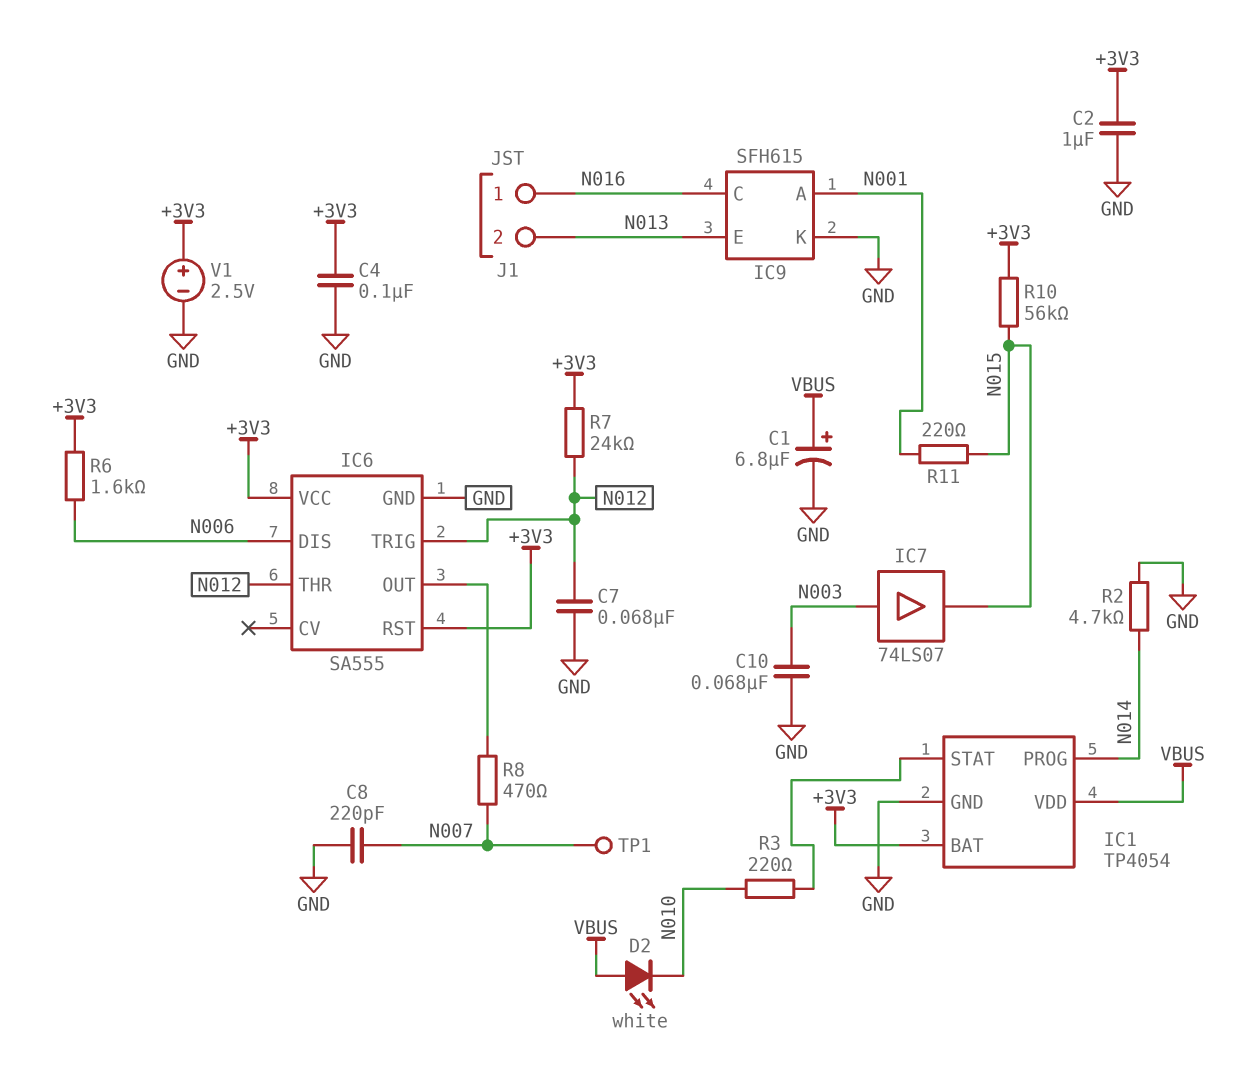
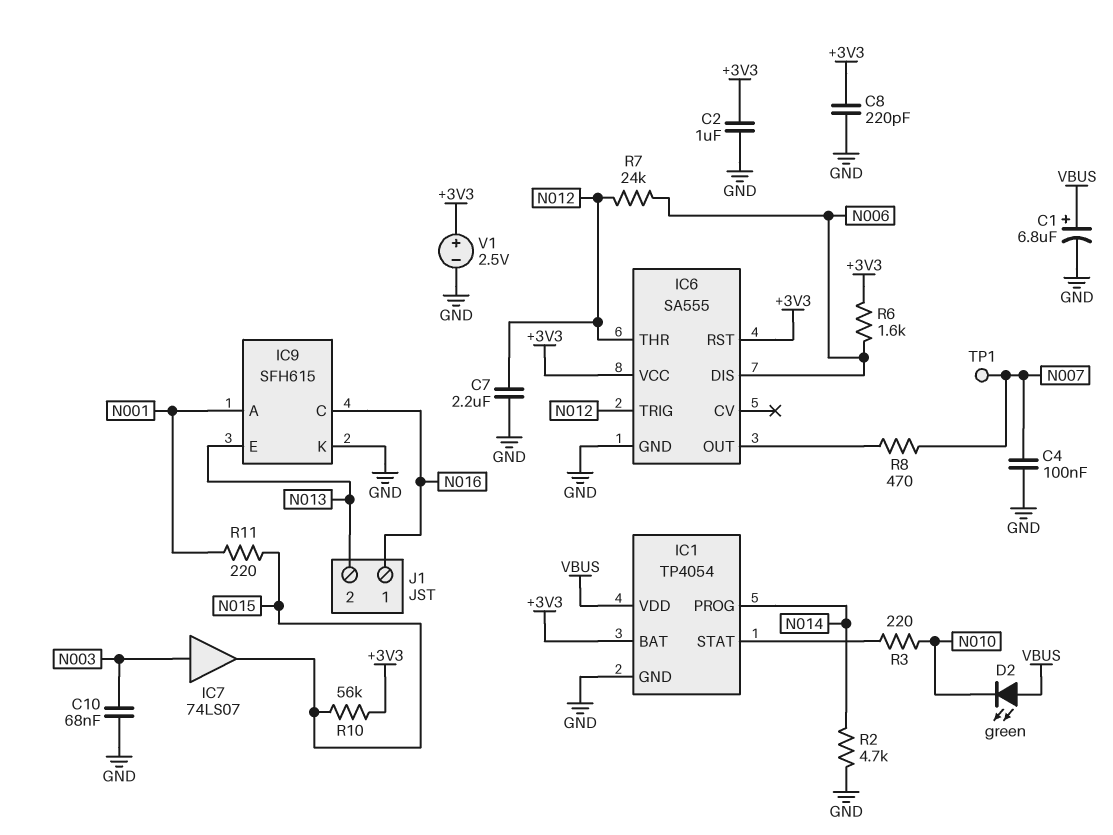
C4: 100nF (+3V3, GND) -> 100nF (GND, N007)
C7: 68nF (GND, N012) -> 2.2uF (GND, N012)
C8: 220pF (GND, N007) -> 220pF (+3V3, GND)
D2: LED white (A VBUS, K N010) -> LED green (A VBUS, K N010)
R7: 24k (+3V3, N012) -> 24k (N006, N012)

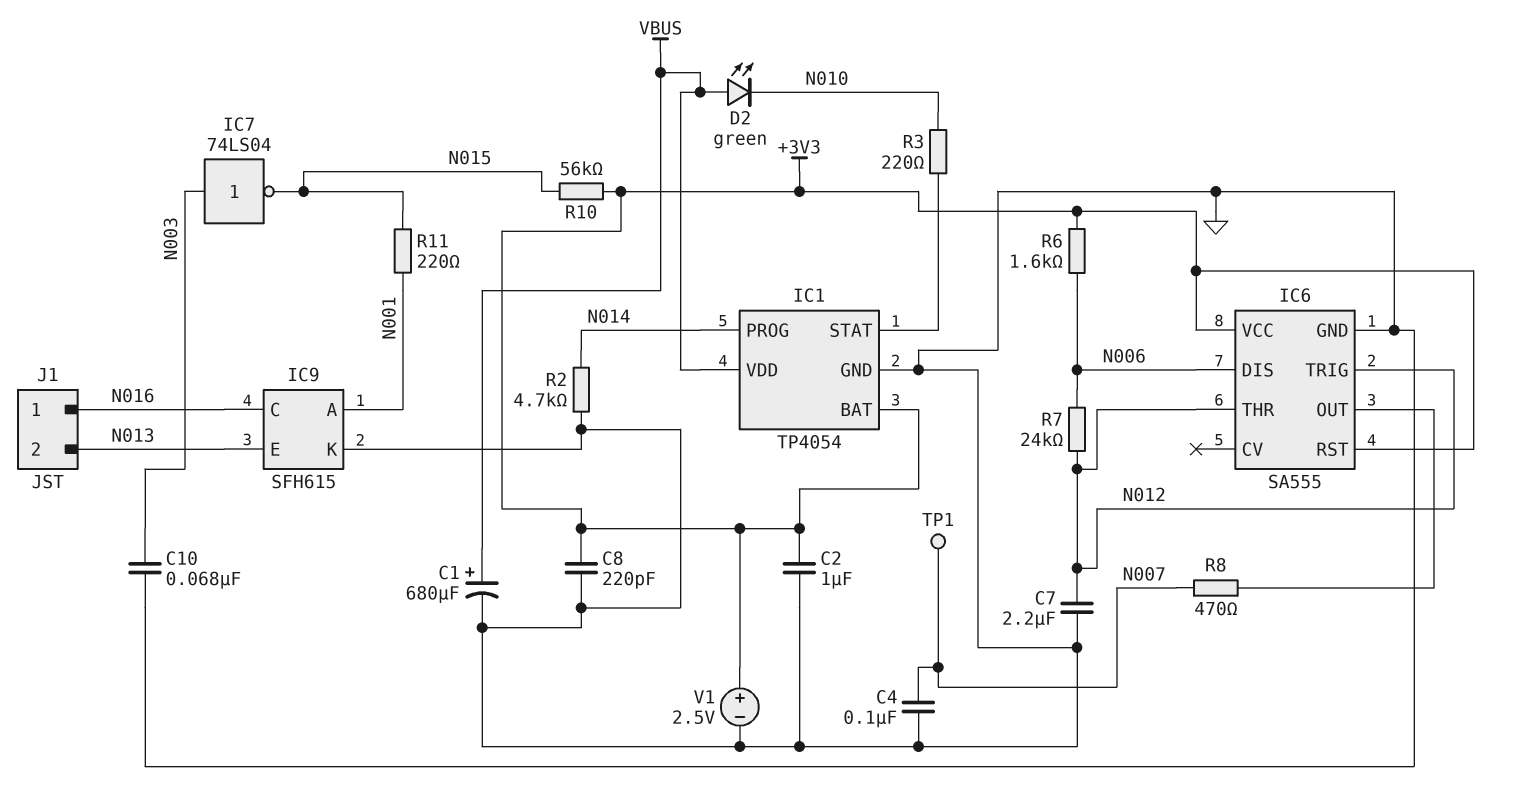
C1: 6.8uF (plus VBUS, minus GND) -> 680uF (plus VBUS, minus GND)
IC7: buffer 74LS07 (in N003, out N015) -> NOT 74LS04 (in N003, out N015)

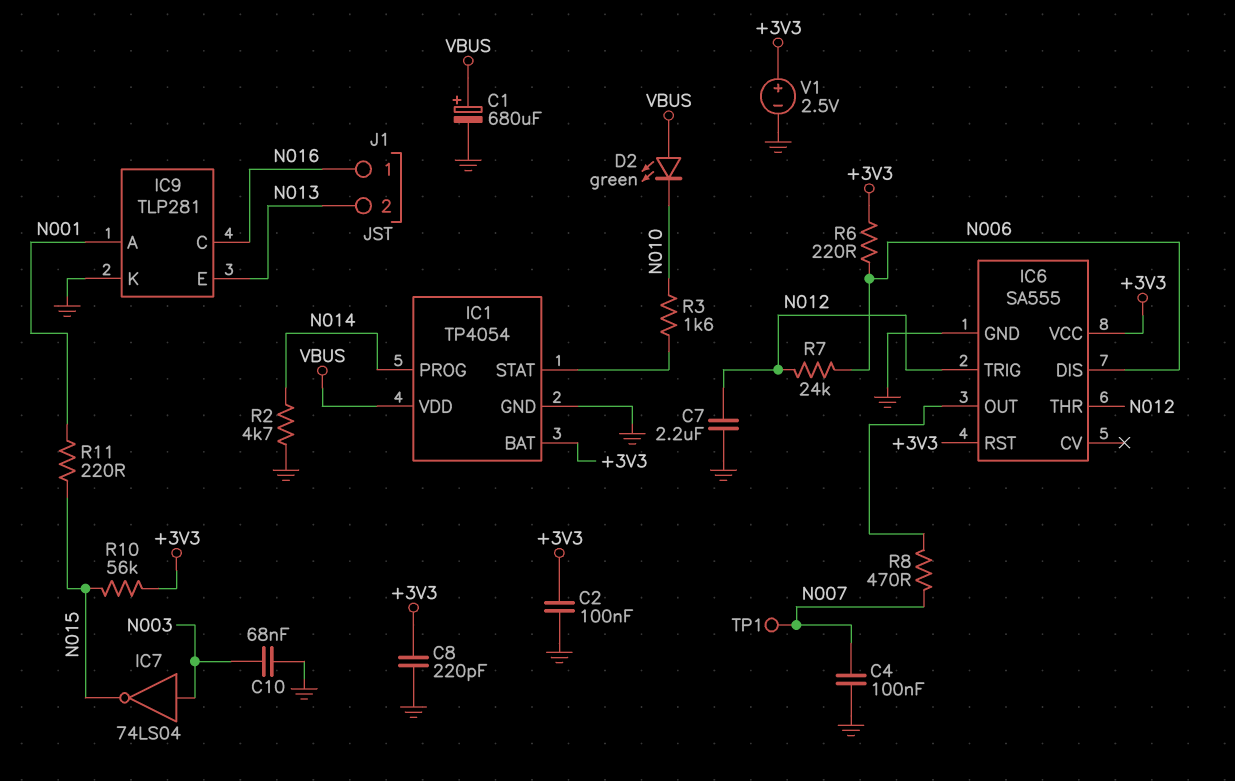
C2: 1uF (+3V3, GND) -> 100nF (+3V3, GND)
IC9: SFH615 -> TLP281
R3: 220 (IC1/STAT, N010) -> 1.6k (IC1/STAT, N010)
R6: 1.6k (+3V3, N006) -> 220 (+3V3, N006)

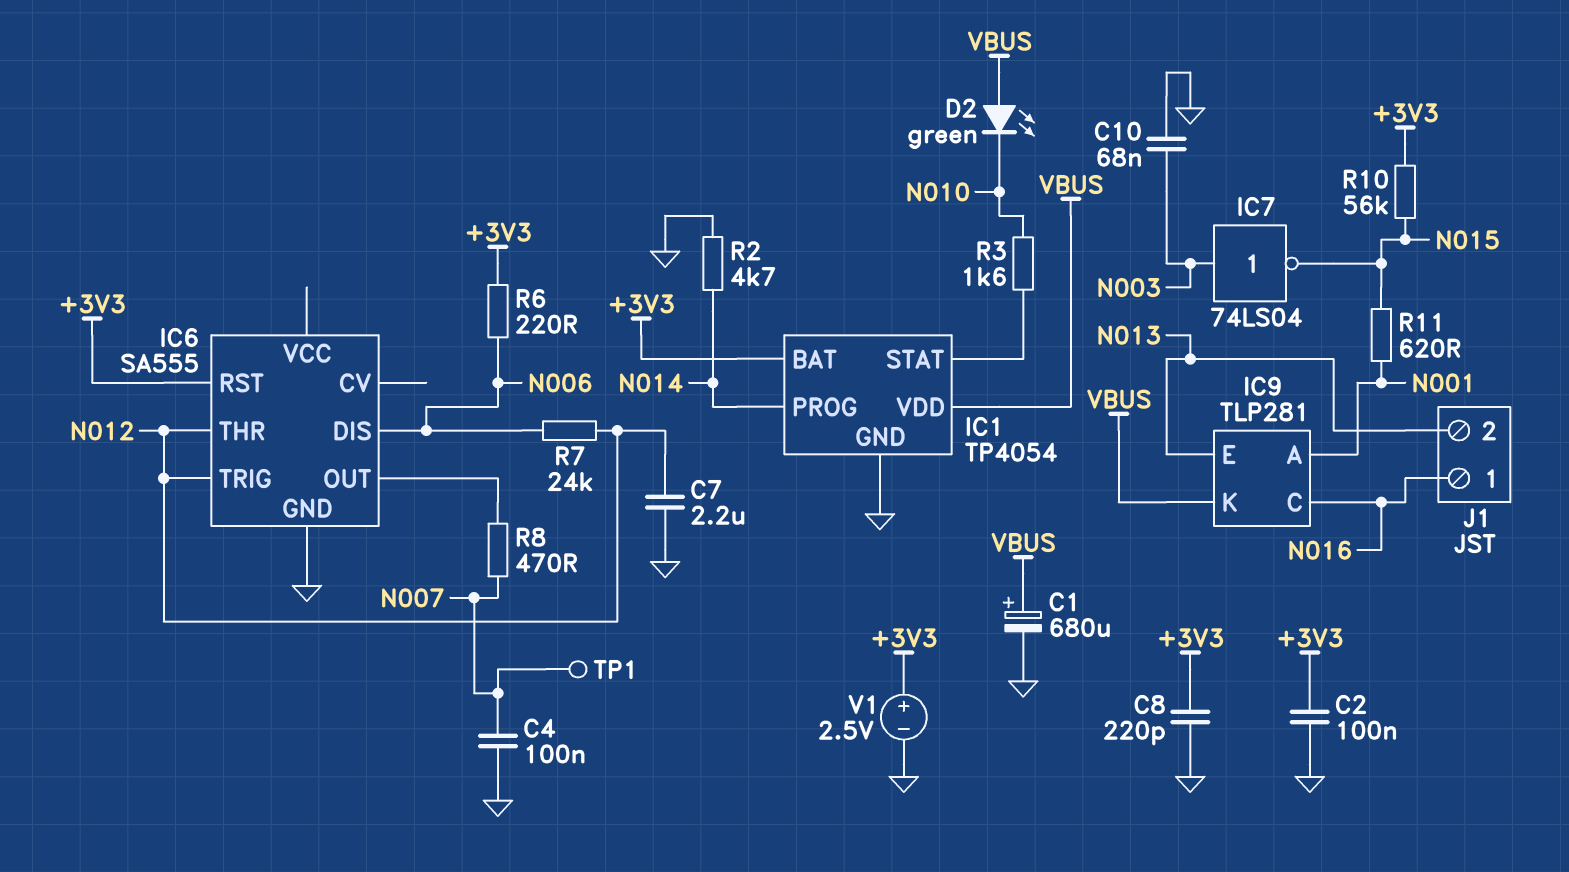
IC6 pin VCC: +3V3 -> none
IC9 pin K: GND -> VBUS
R11: 220 (N001, N015) -> 620 (N001, N015)

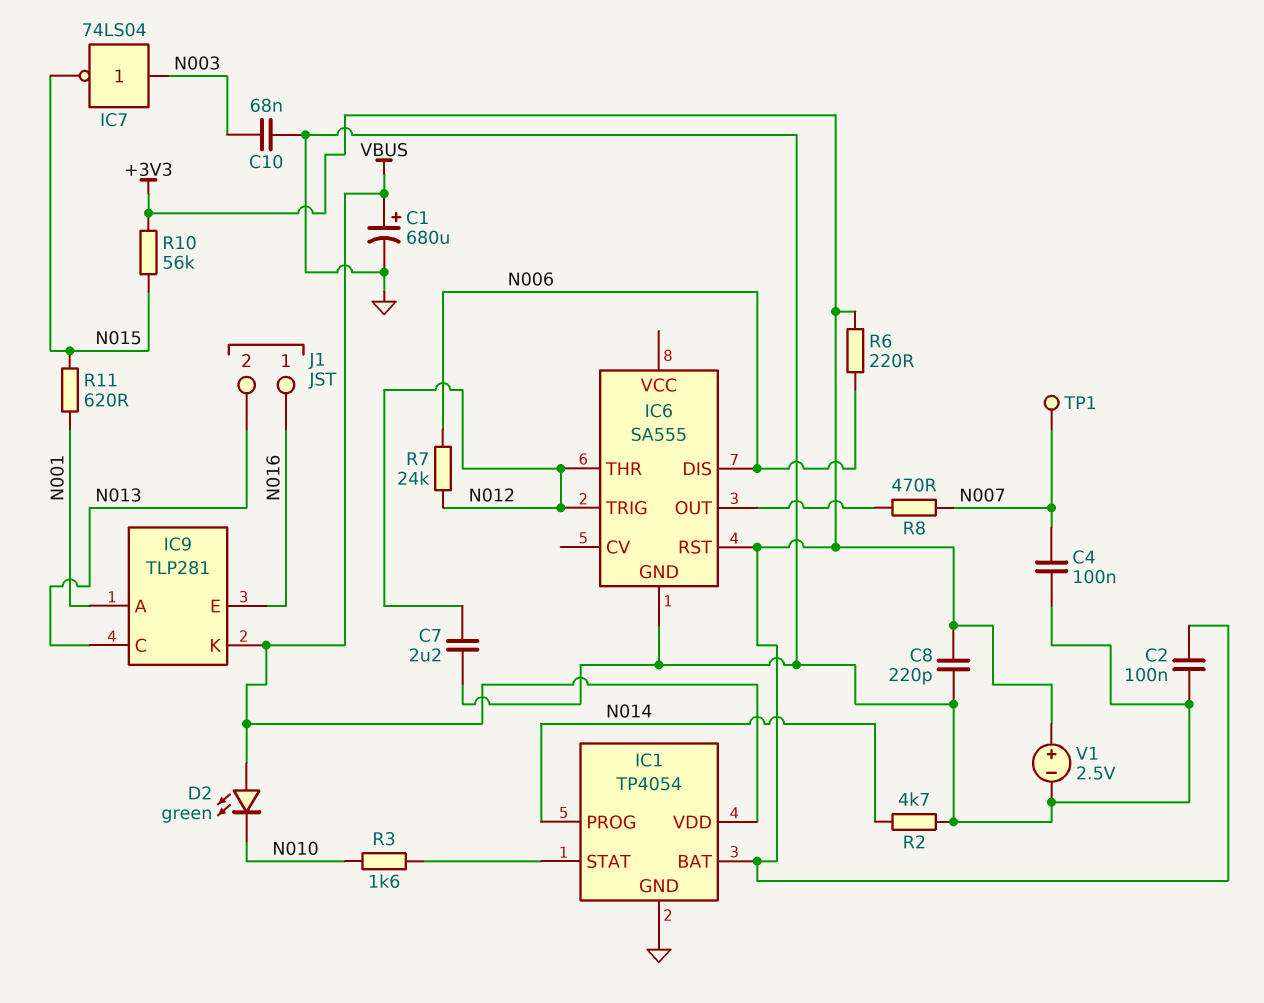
IC9 pin C: N016 -> N013
IC9 pin E: N013 -> N016

